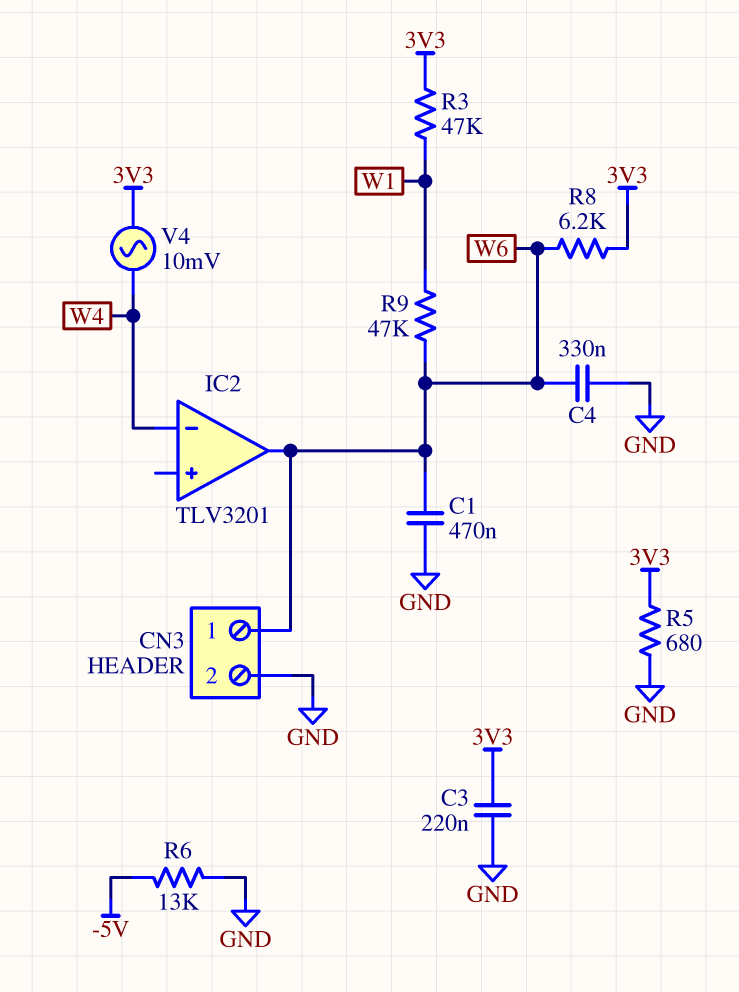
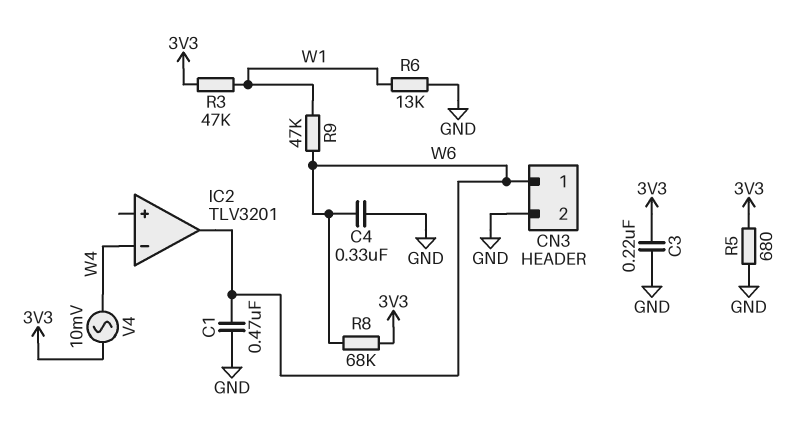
R6: 13k (-5V, GND) -> 13k (GND, W1)
R8: 6.2k (3V3, W6) -> 68k (3V3, W6)

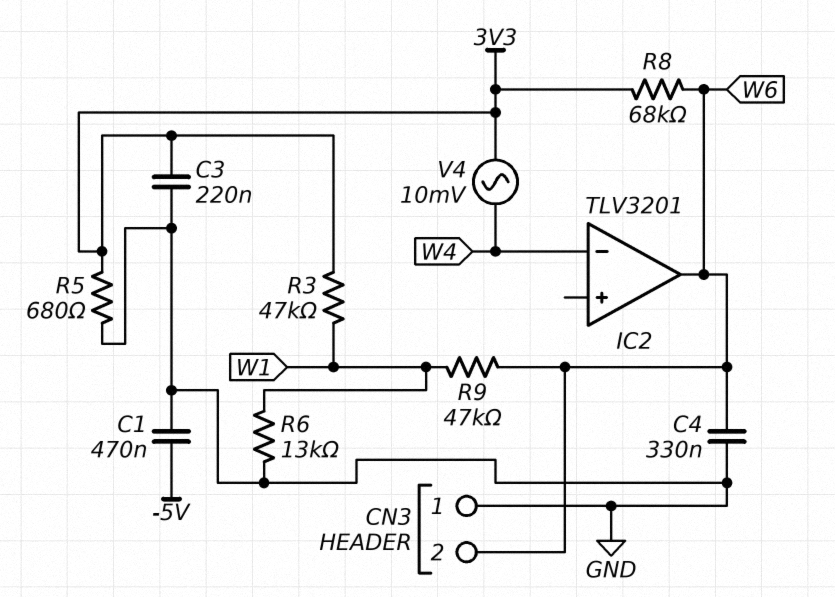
C1: 470nF (GND, W6) -> 470nF (-5V, GND)
CN3 pin 1: W6 -> GND
CN3 pin 2: GND -> W6

